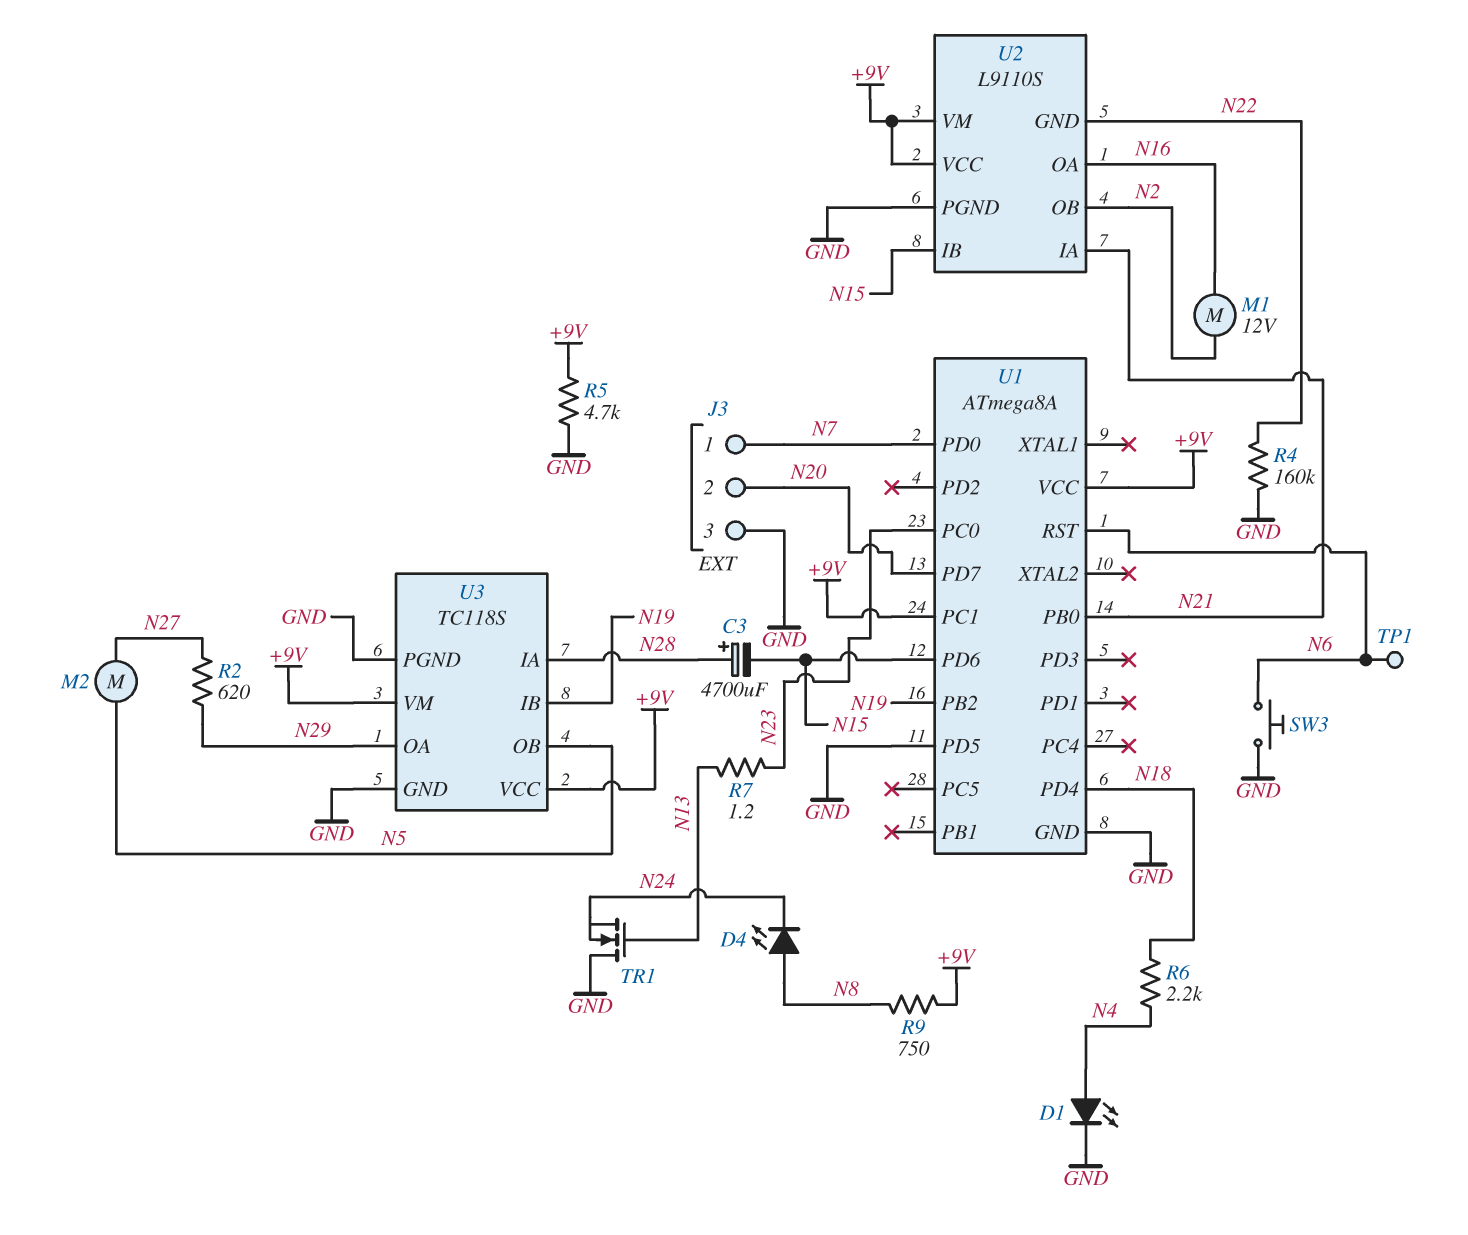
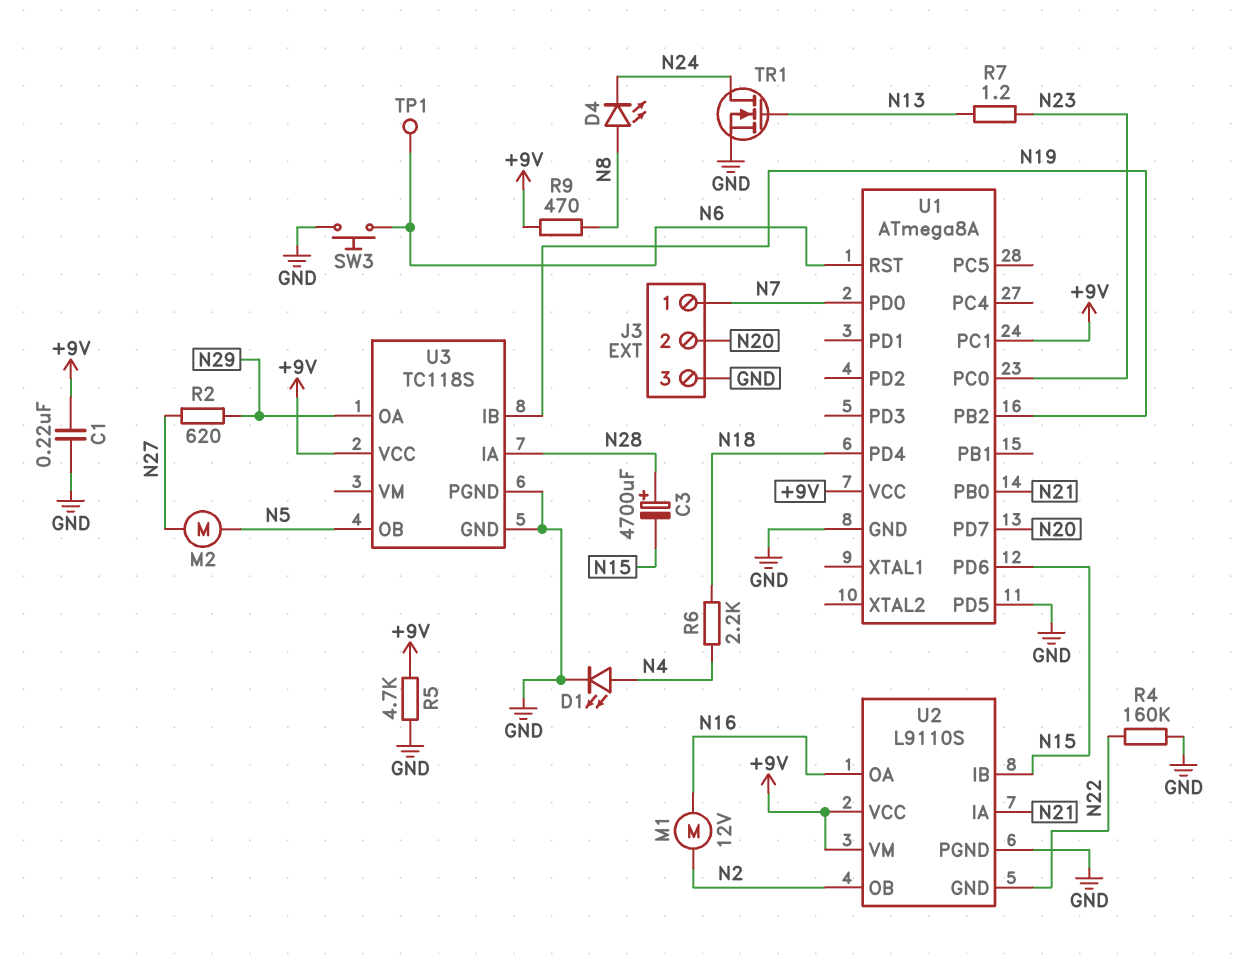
C1: none -> 220nF (+9V, GND)
R9: 750 (+9V, N8) -> 470 (+9V, N8)
TR1: NMOS (G N13, D GND, S N24) -> NMOS (G N13, D N24, S GND)
U3 pin VM: +9V -> none

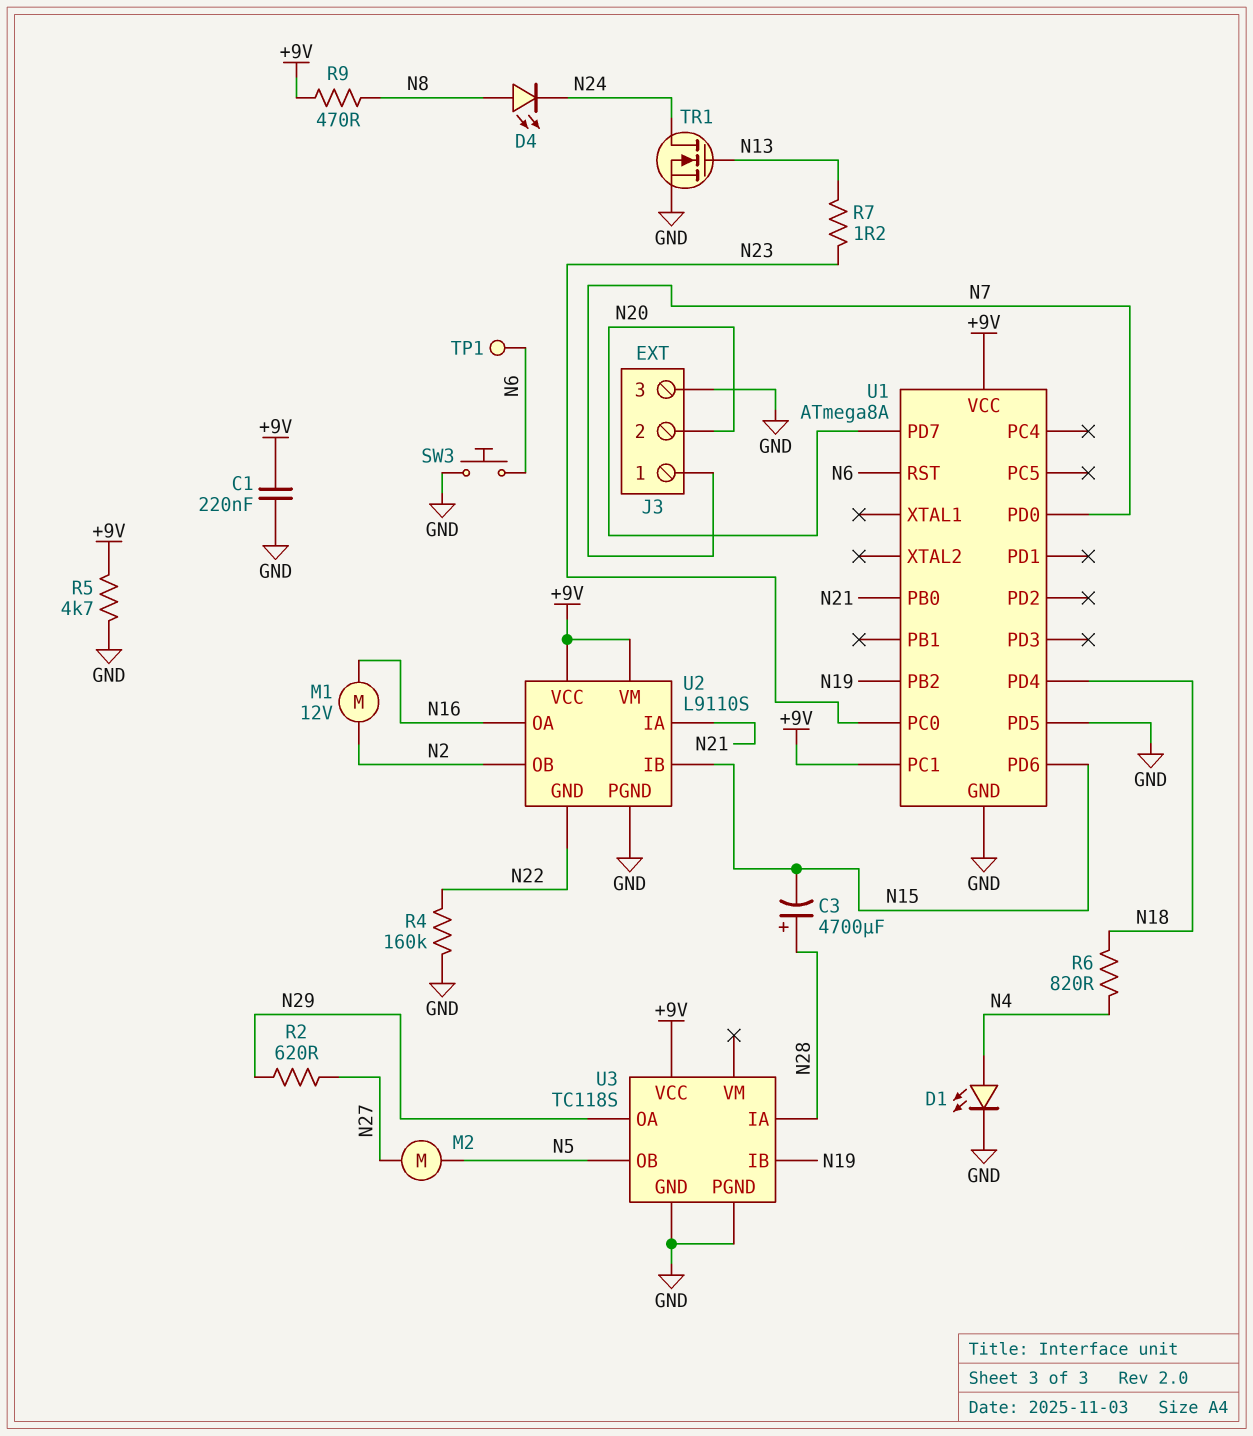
R6: 2.2k (N4, N18) -> 820 (N4, N18)

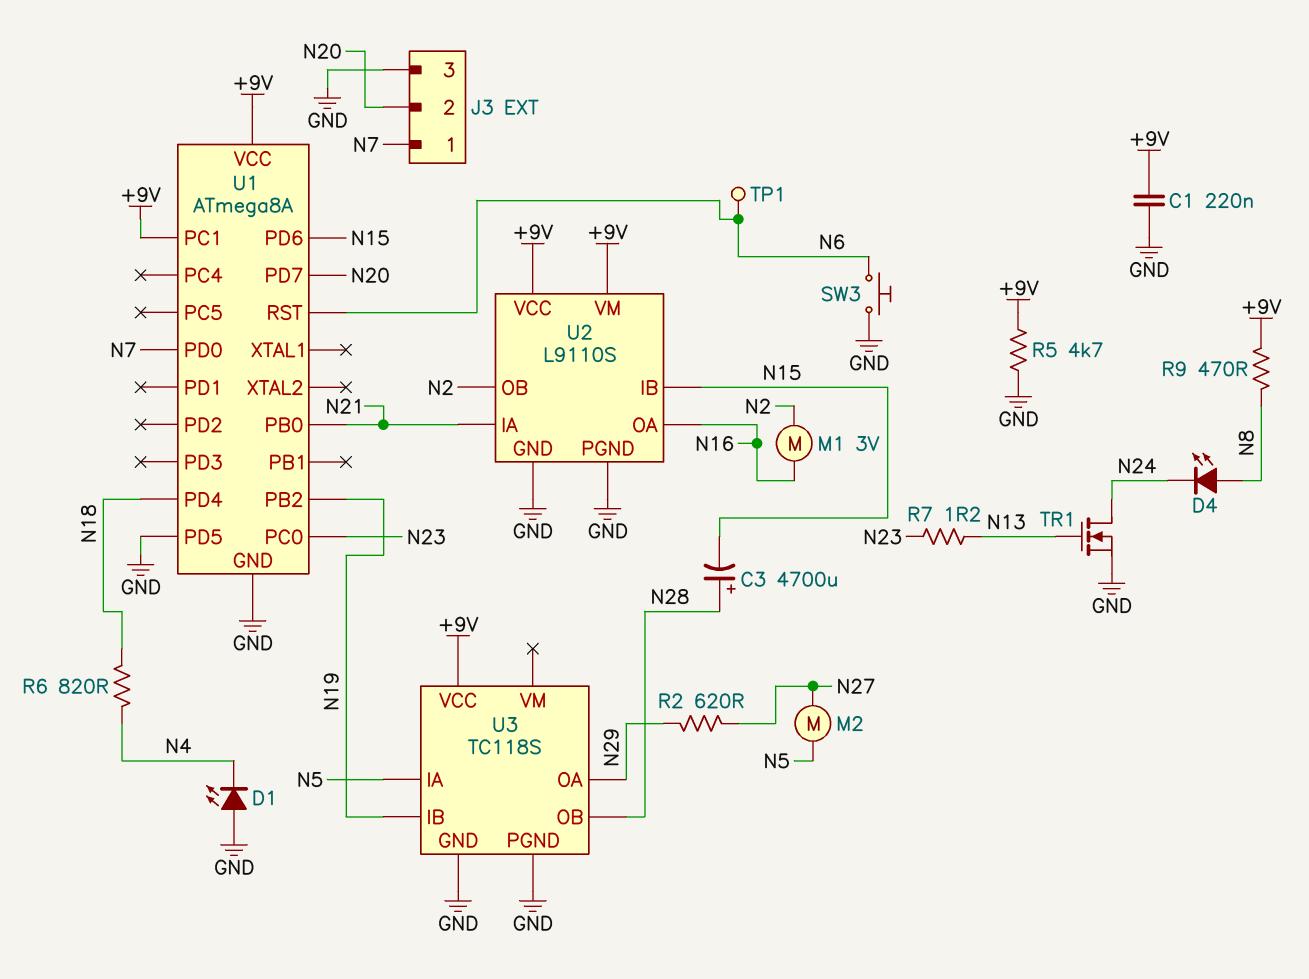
D1: LED (A N4, K GND) -> LED (A GND, K N4)
M1: motor 12V (N2, N16) -> motor 3V (N2, N16)
R4: 160k (GND, N22) -> none
U2 pin GND: N22 -> GND
U3 pin IA: N28 -> N5
U3 pin OB: N5 -> N28

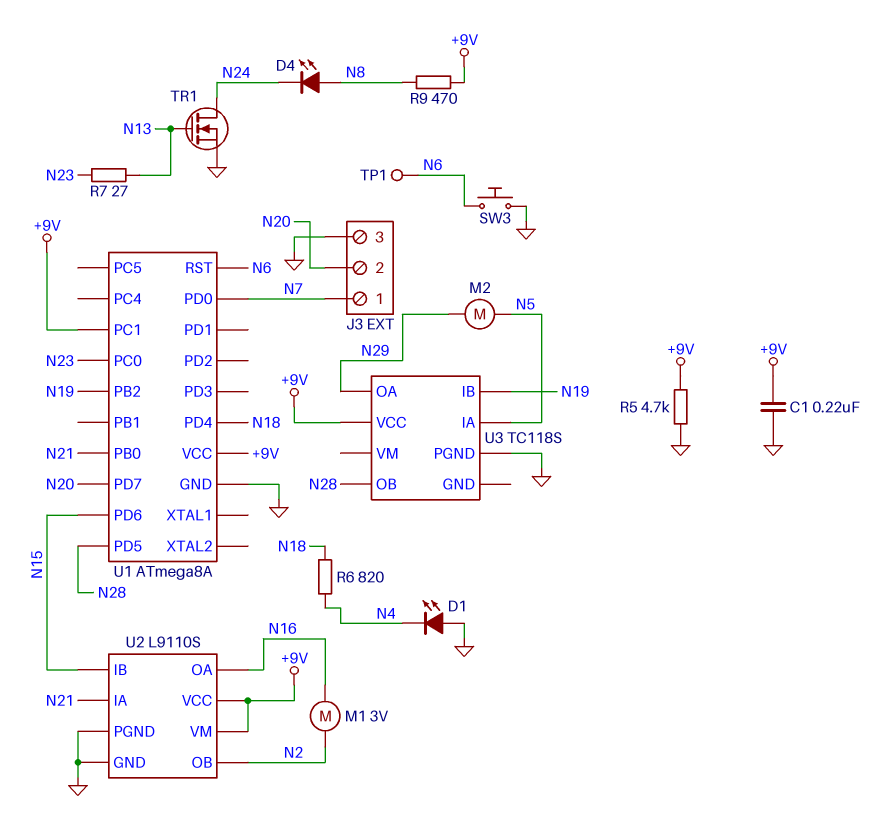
C3: 4700uF (plus N28, minus N15) -> none
M2: motor (N5, N27) -> motor (N5, N29)
R2: 620 (N27, N29) -> none
R7: 1.2 (N13, N23) -> 27 (N13, N23)
U1 pin PD5: GND -> N28
U3 pin GND: GND -> none

